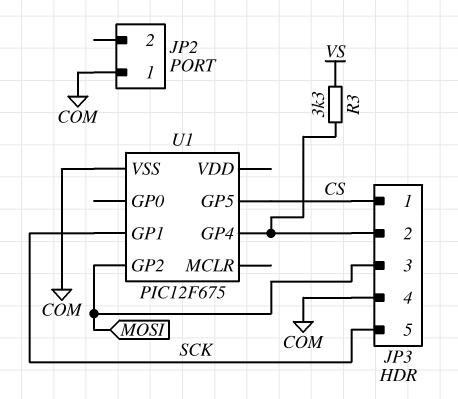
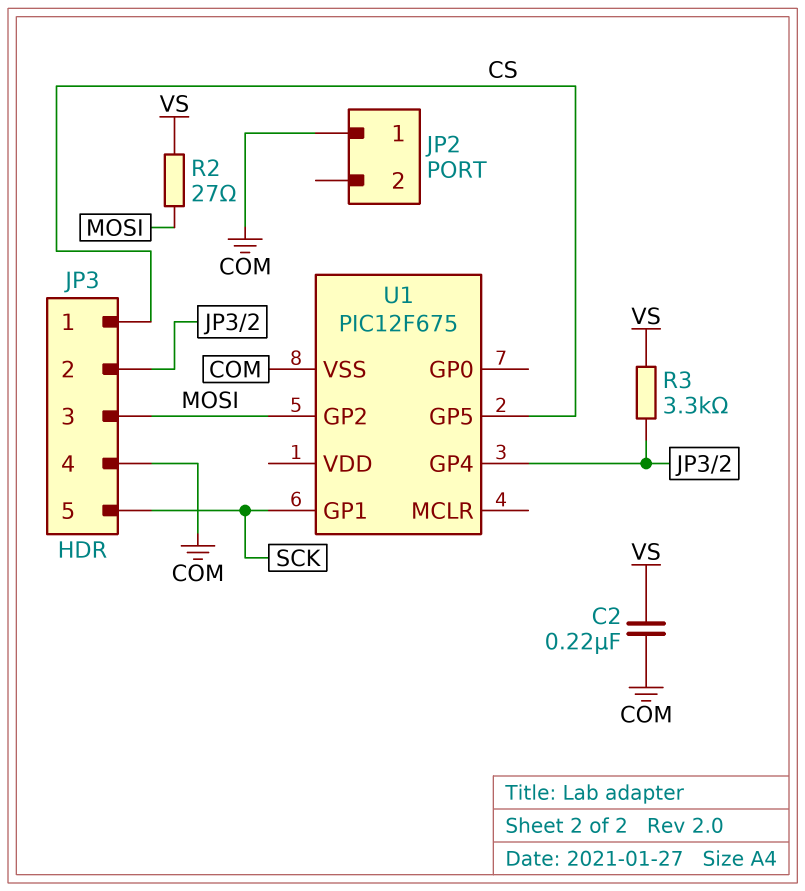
C2: none -> 220nF (COM, VS)
R2: none -> 27 (MOSI, VS)

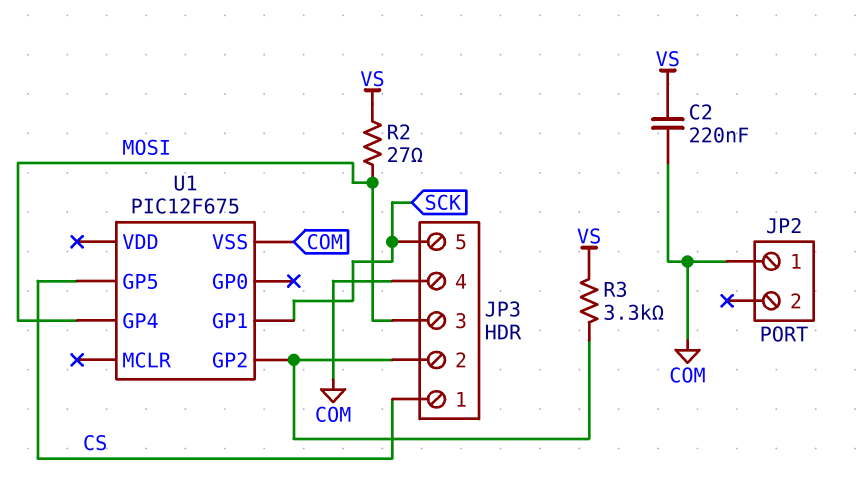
U1 pin GP2: MOSI -> JP3/2
U1 pin GP4: JP3/2 -> MOSI

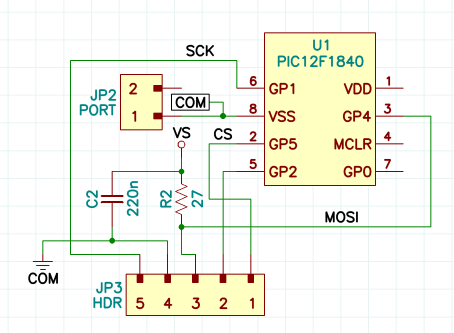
R3: 3.3k (JP3/2, VS) -> none
U1: PIC12F675 -> PIC12F1840

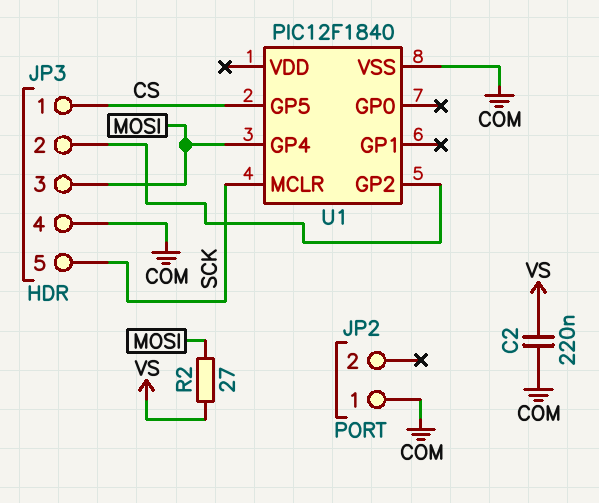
U1 pin GP1: SCK -> none
U1 pin MCLR: none -> SCK

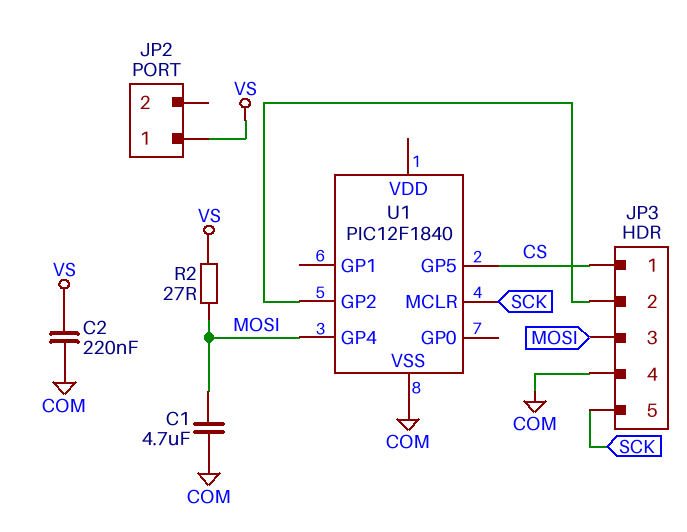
C1: none -> 4.7uF (COM, MOSI)
JP2 pin 1: COM -> VS

